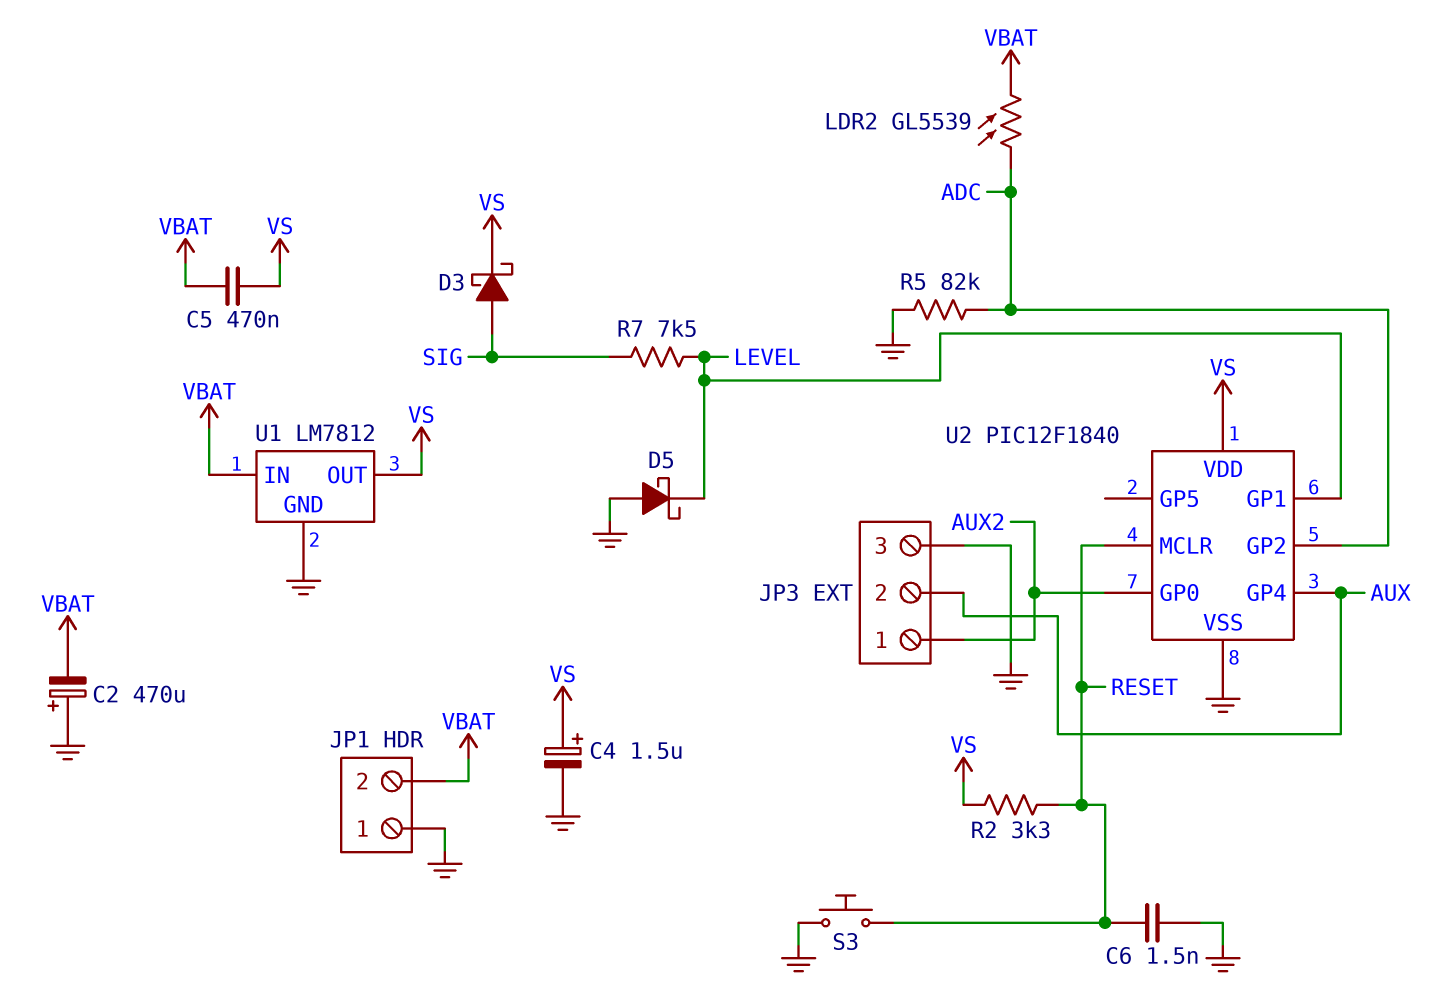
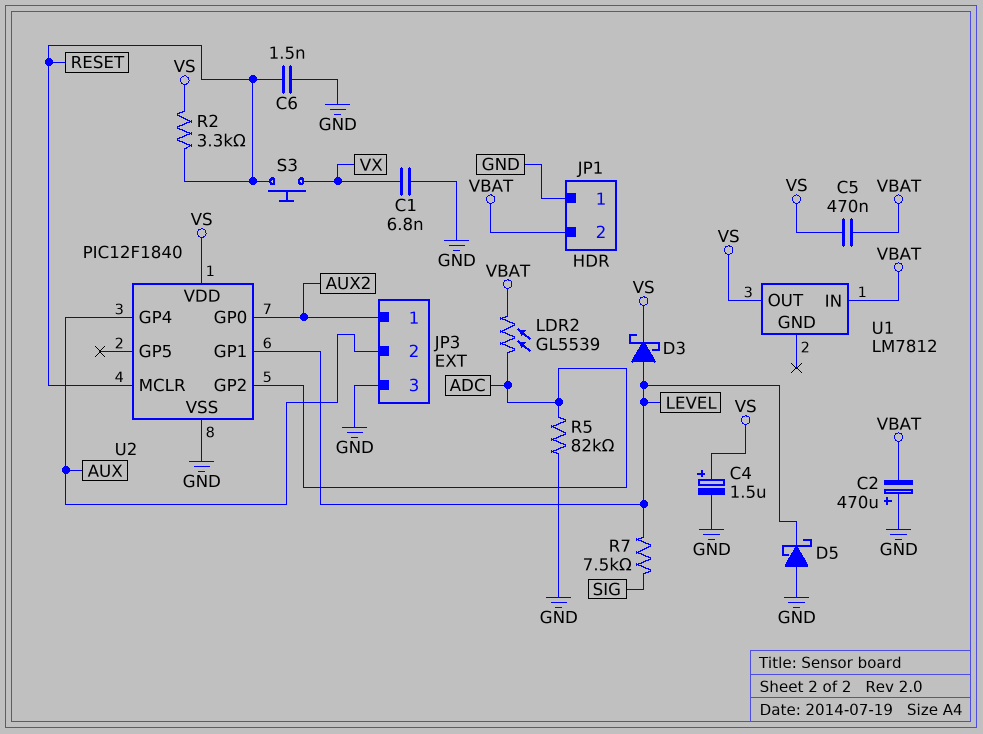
C1: none -> 6.8nF (GND, VX)
D3: schottky (A SIG, K VS) -> schottky (A LEVEL, K VS)
S3: button (GND, RESET) -> button (RESET, VX)
U1 pin GND: GND -> none

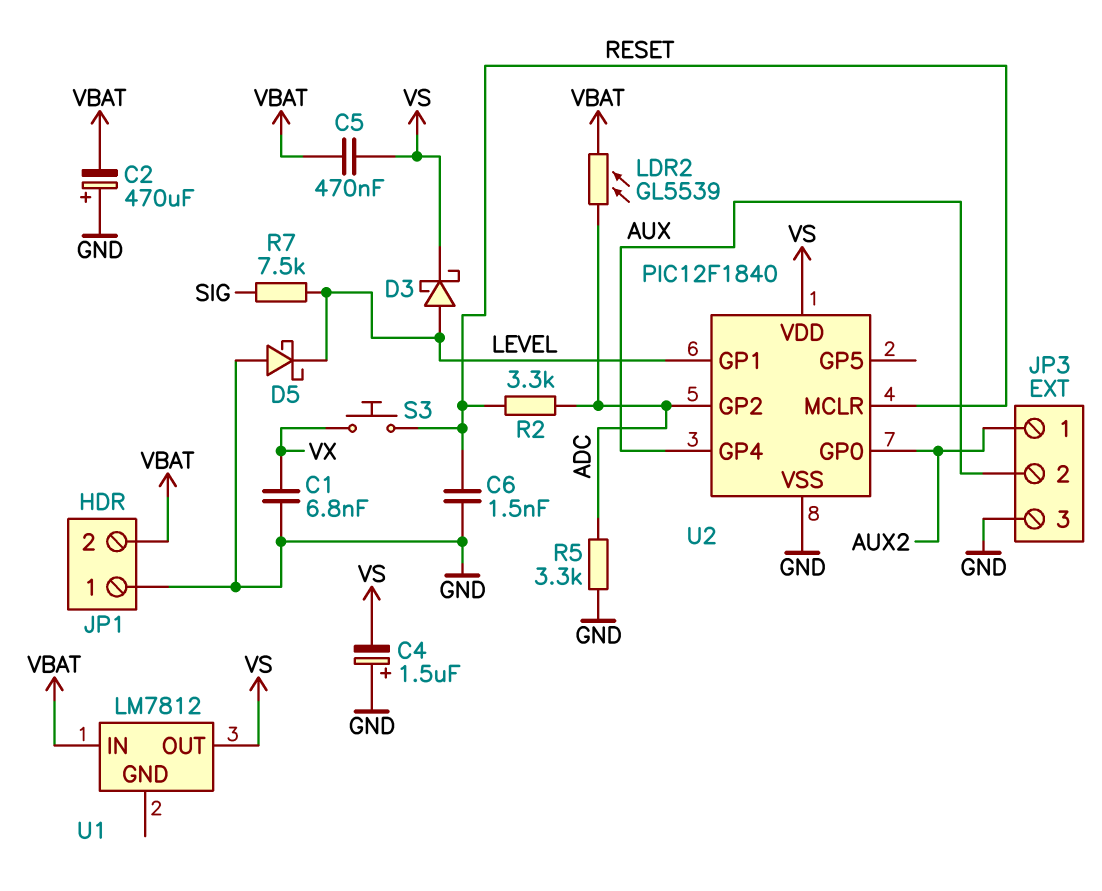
C4: 1.5uF (plus VS, minus GND) -> 1.5uF (plus GND, minus VS)
R2: 3.3k (RESET, VS) -> 3.3k (ADC, RESET)
R5: 82k (ADC, GND) -> 3.3k (ADC, GND)

